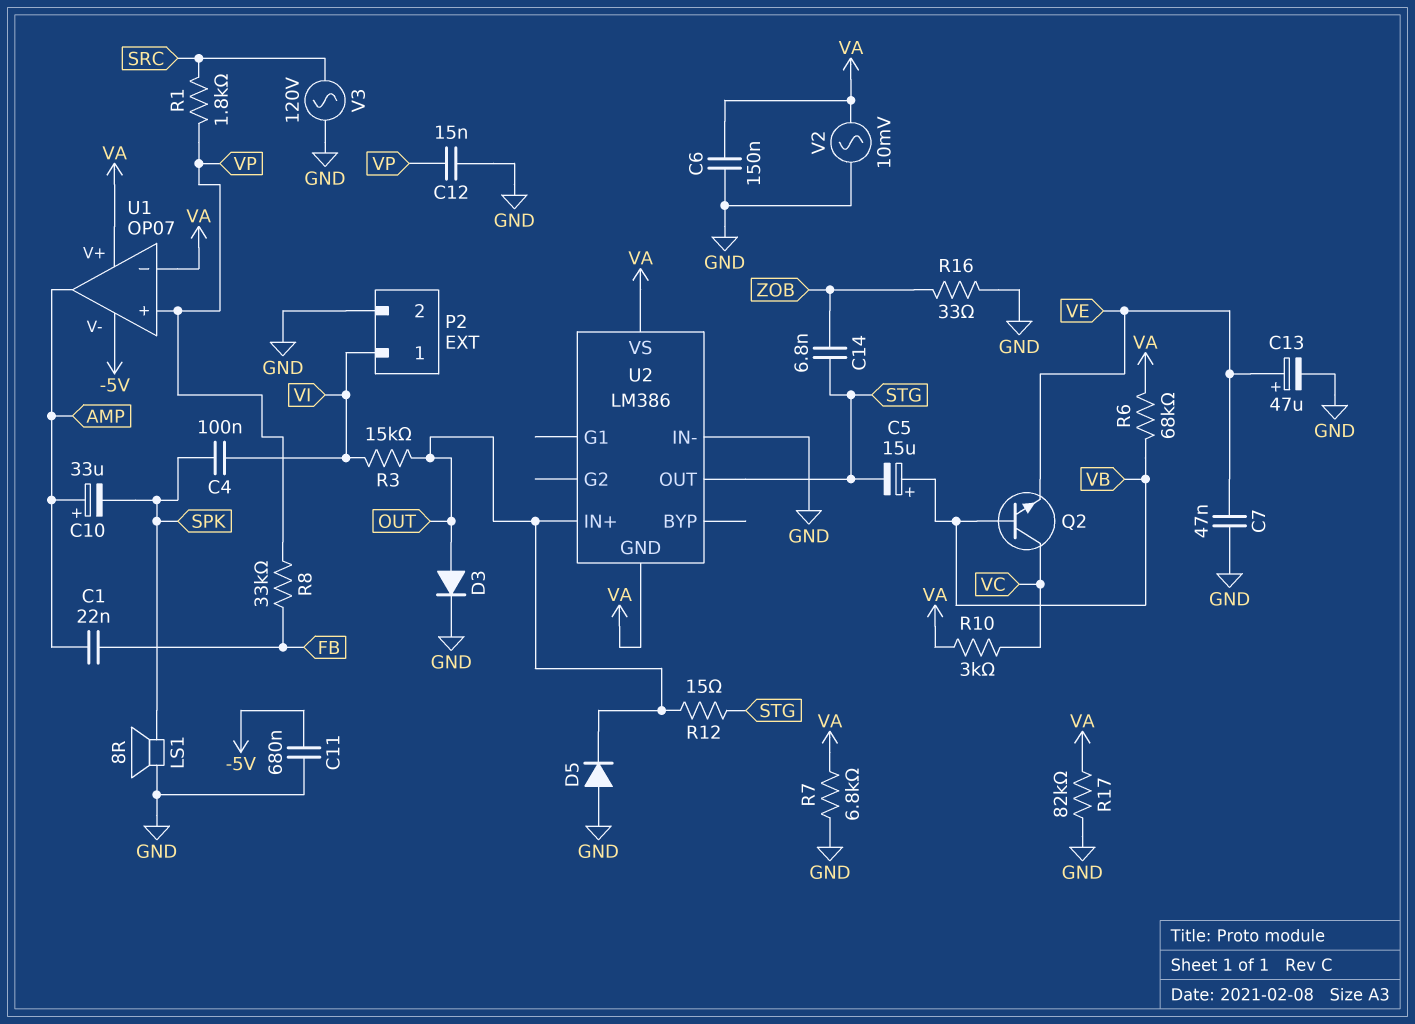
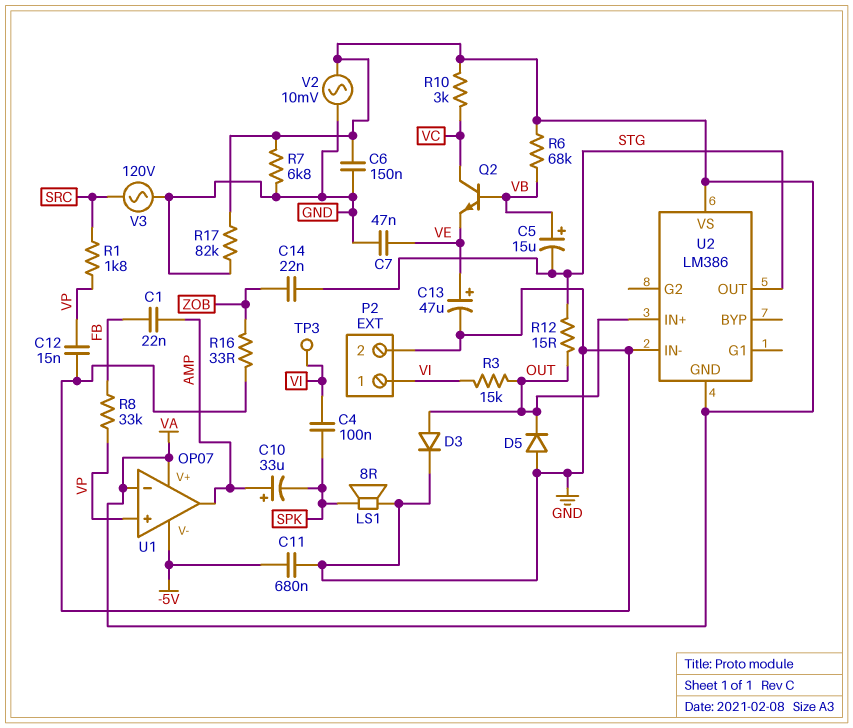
C14: 6.8nF (STG, ZOB) -> 22nF (STG, ZOB)
TP3: none -> test point (VI)

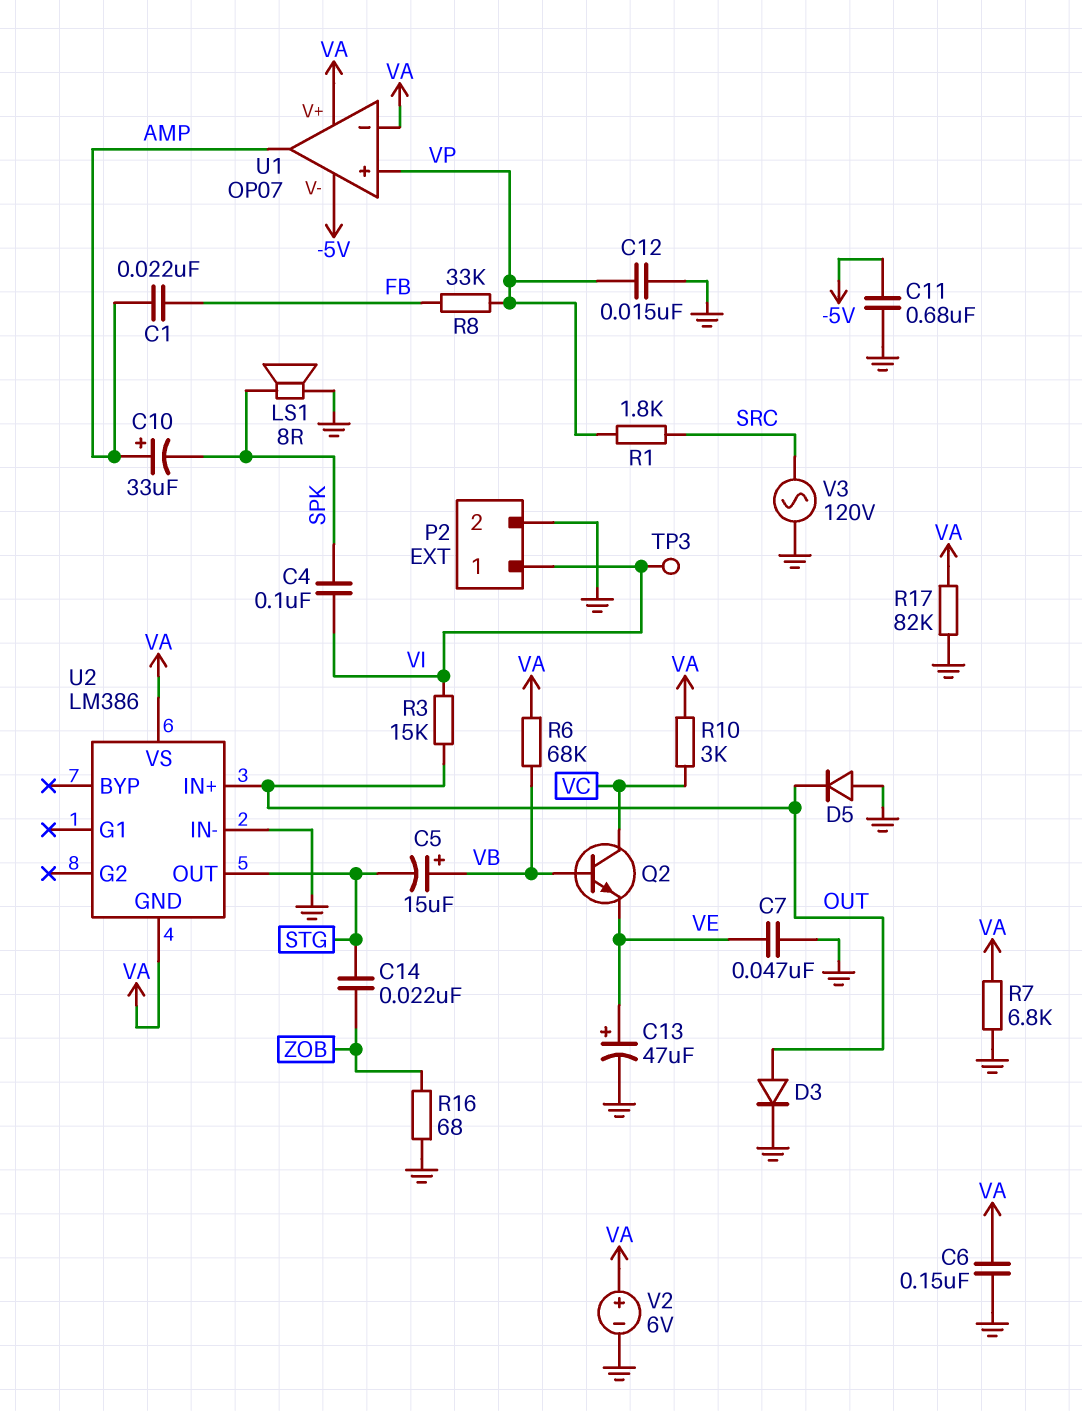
R12: 15 (OUT, STG) -> none
R16: 33 (GND, ZOB) -> 68 (GND, ZOB)
V2: AC 10mV (GND, VA) -> 6V (plus VA, minus GND)

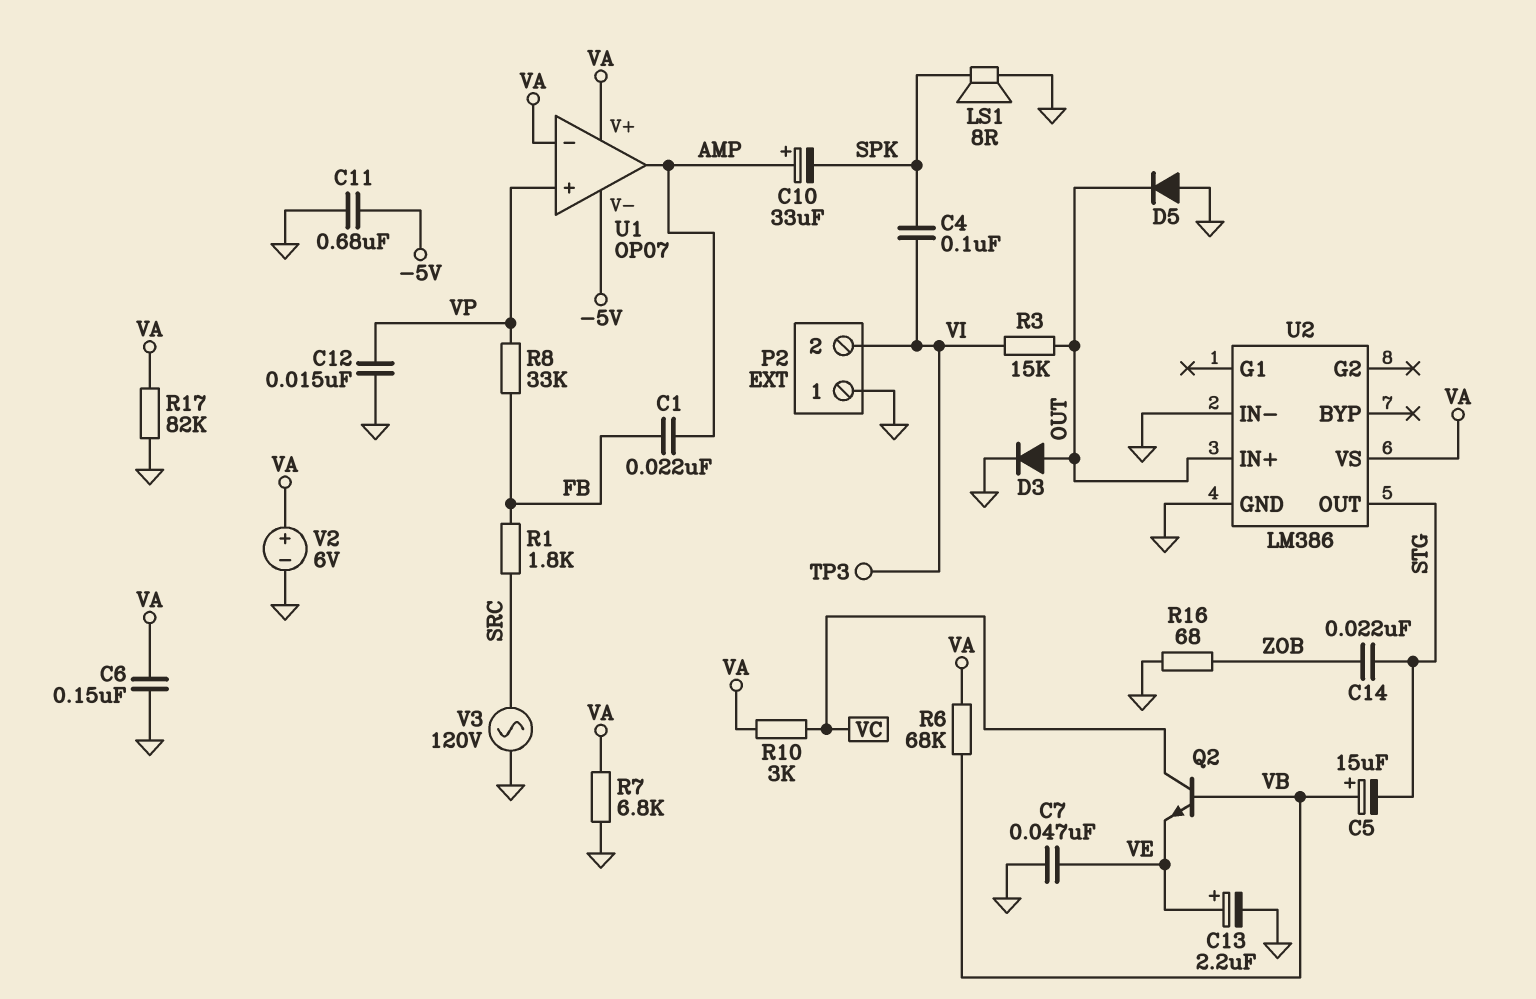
C13: 47uF (plus VE, minus GND) -> 2.2uF (plus VE, minus GND)
P2 pin 1: VI -> GND
P2 pin 2: GND -> VI
R1: 1.8k (SRC, VP) -> 1.8k (FB, SRC)
U2 pin GND: VA -> GND

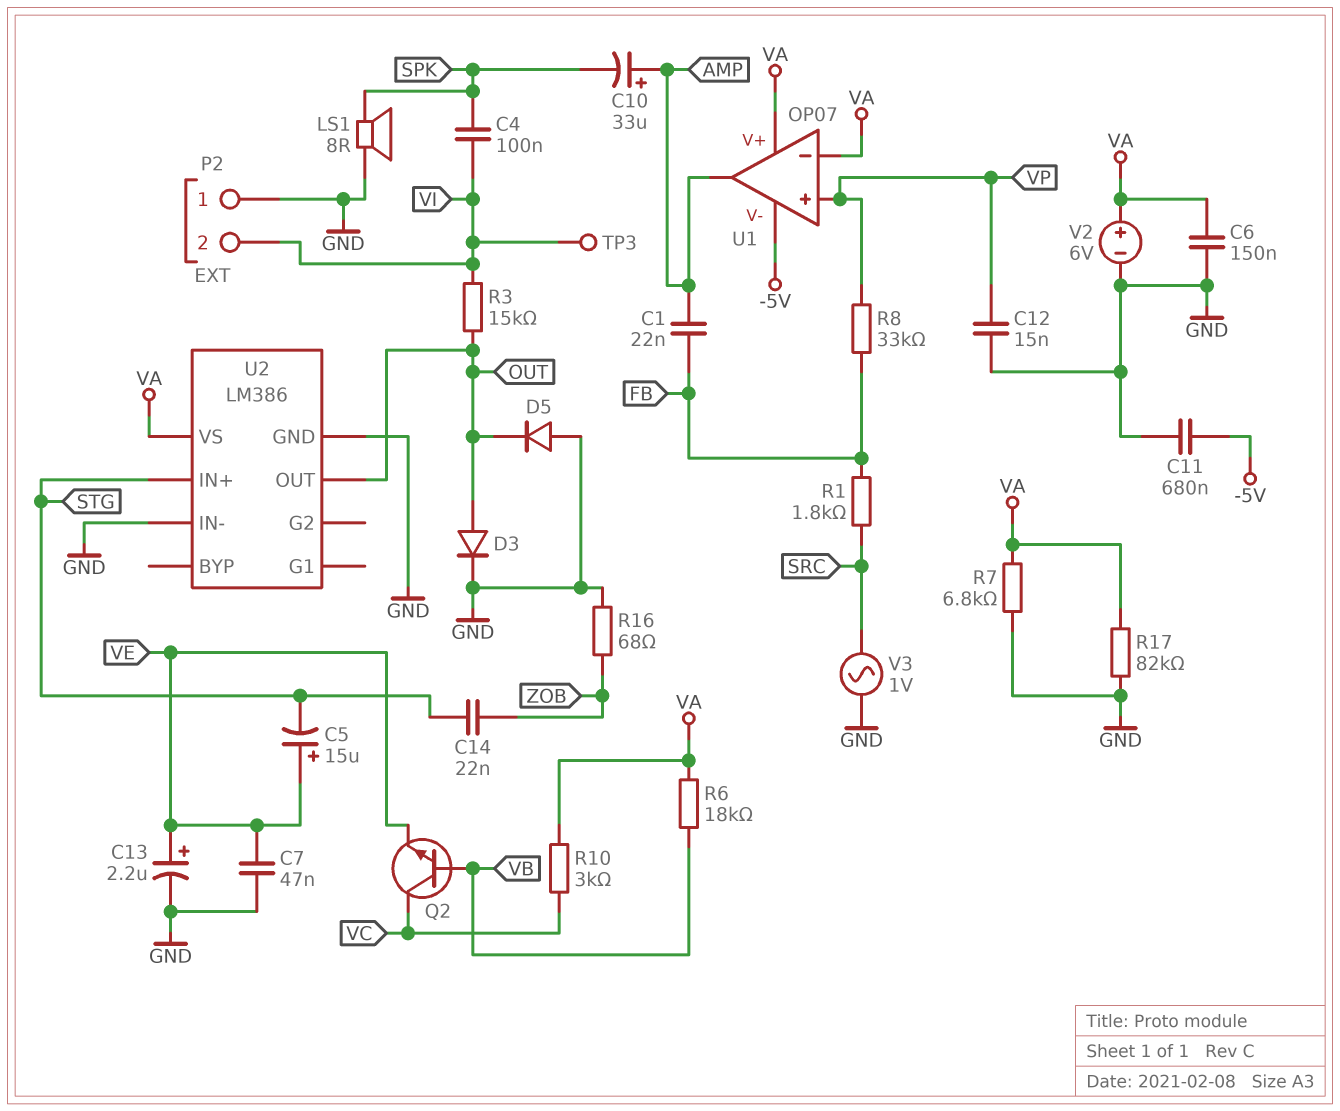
C5: 15uF (plus VB, minus STG) -> 15uF (plus VE, minus STG)
R6: 68k (VA, VB) -> 18k (VA, VB)
U2 pin IN+: OUT -> STG
U2 pin OUT: STG -> OUT
V3: AC 120V (GND, SRC) -> AC 1V (GND, SRC)

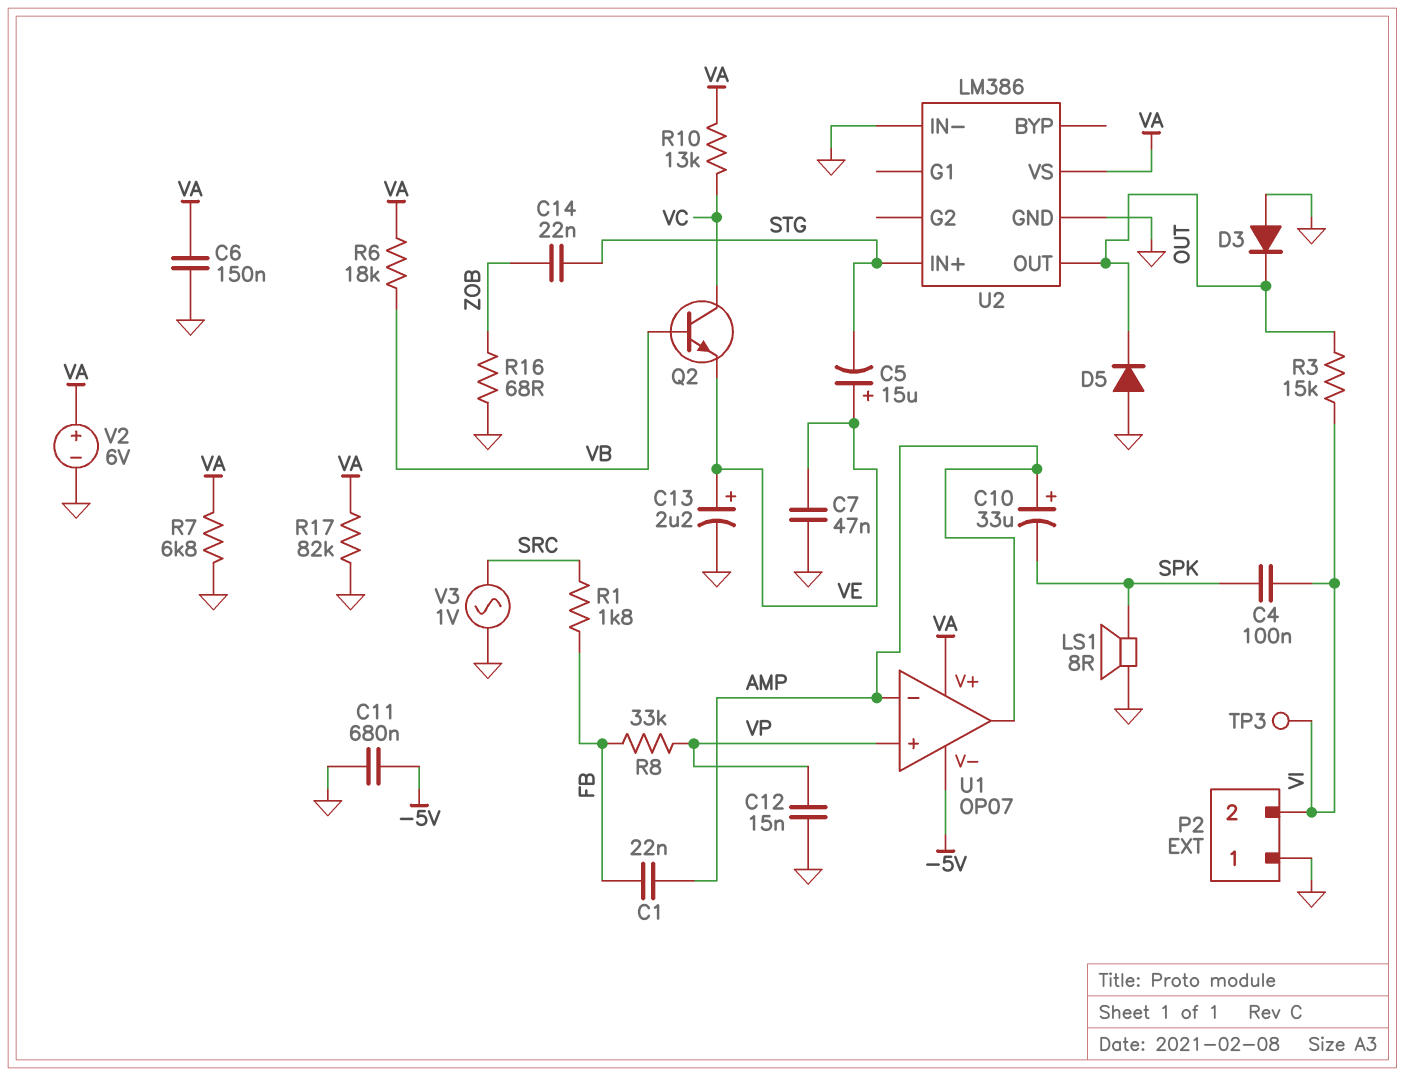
D3: diode (A OUT, K GND) -> diode (A GND, K OUT)
R10: 3k (VA, VC) -> 13k (VA, VC)
U1 pin in-: VA -> AMP

